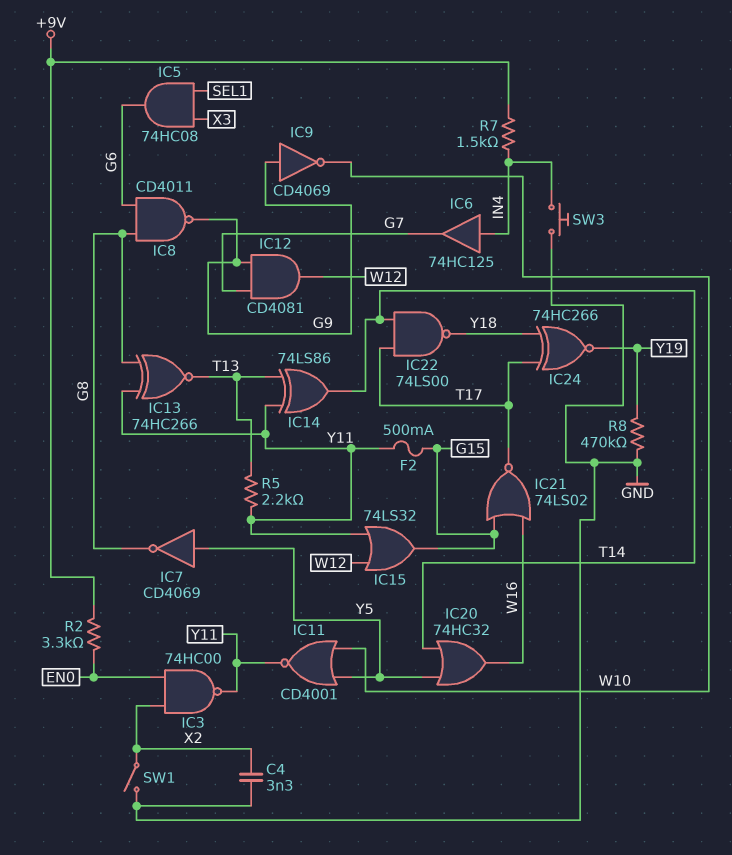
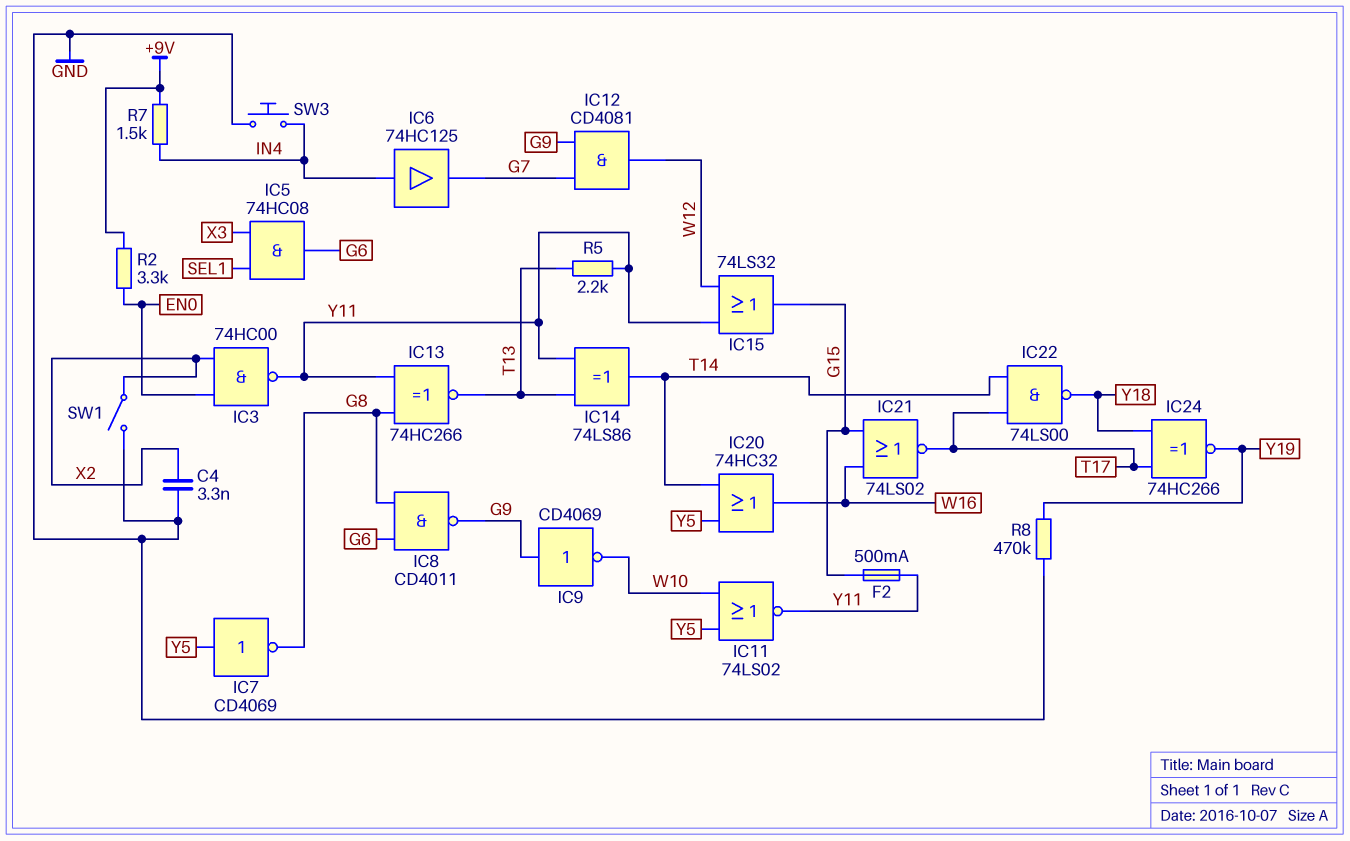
IC11: NOR CD4001 (in W10, in Y5, out Y11) -> NOR 74LS02 (in W10, in Y5, out Y11)

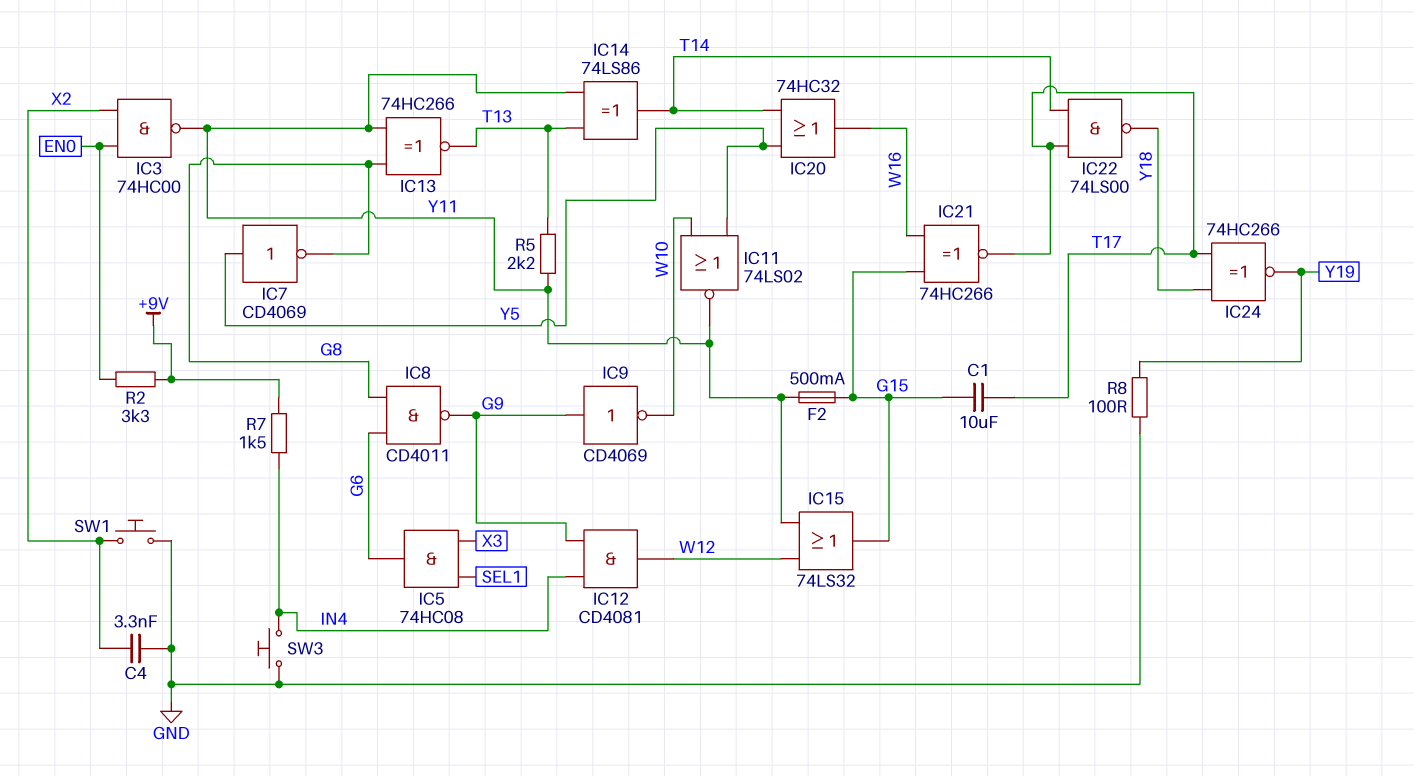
C1: none -> 10uF (G15, T17)
IC6: buffer 74HC125 (in IN4, out G7) -> none
IC12: AND CD4081 (in G7, in G9, out W12) -> AND CD4081 (in G9, in IN4, out W12)
IC21: NOR 74LS02 (in G15, in W16, out T17) -> XNOR 74HC266 (in G15, in W16, out T17)
R8: 470k (GND, Y19) -> 100 (GND, Y19)
SW1: switch (GND, X2) -> button (GND, X2)

